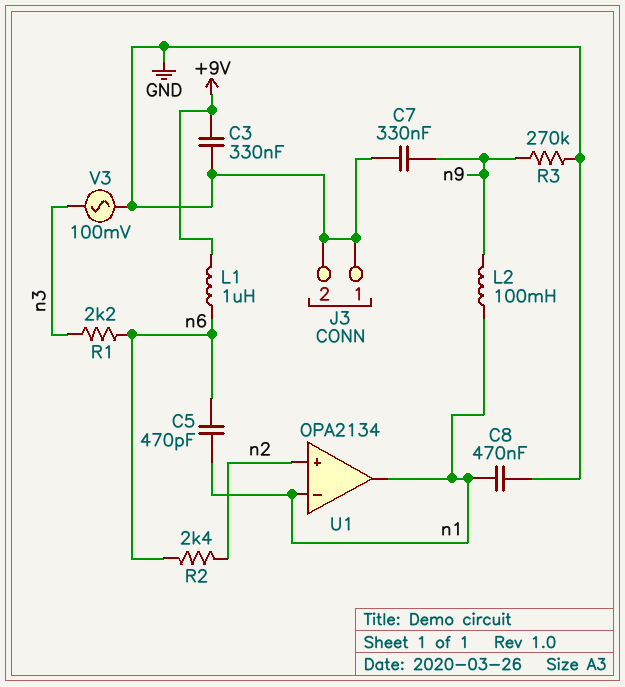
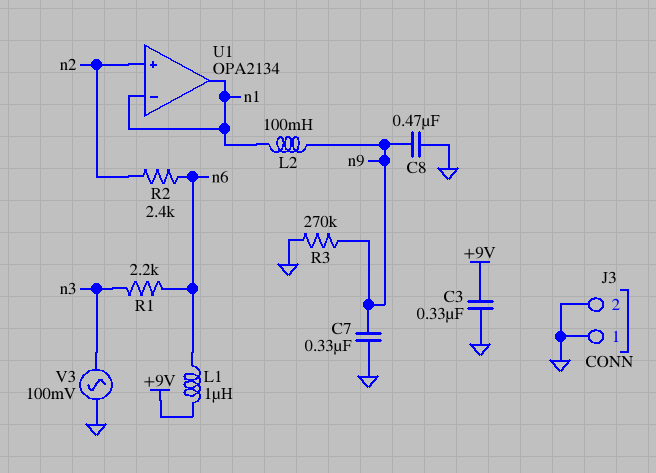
C5: 470pF (n1, n6) -> none
C8: 470nF (GND, n1) -> 470nF (GND, n9)

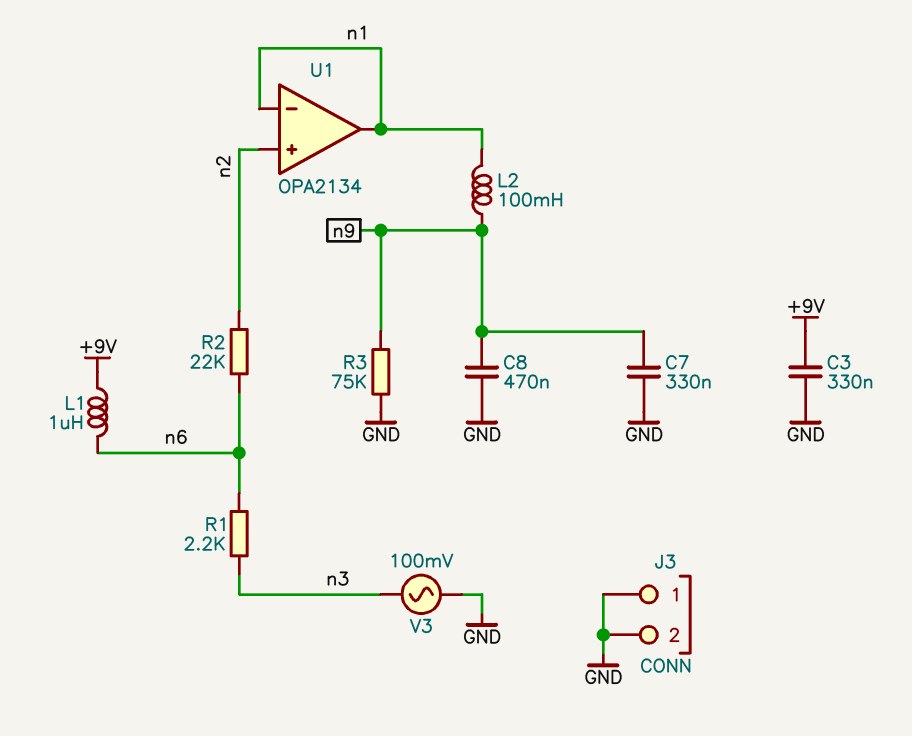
R2: 2.4k (n2, n6) -> 22k (n2, n6)
R3: 270k (GND, n9) -> 75k (GND, n9)

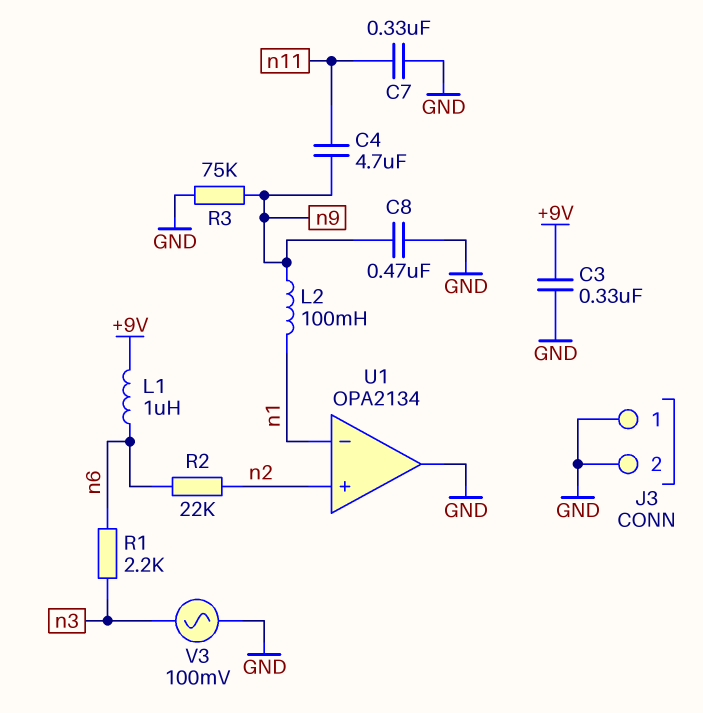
C4: none -> 4.7uF (n9, n11)
C7: 330nF (GND, n9) -> 330nF (GND, n11)
U1 pin out: n1 -> GND

